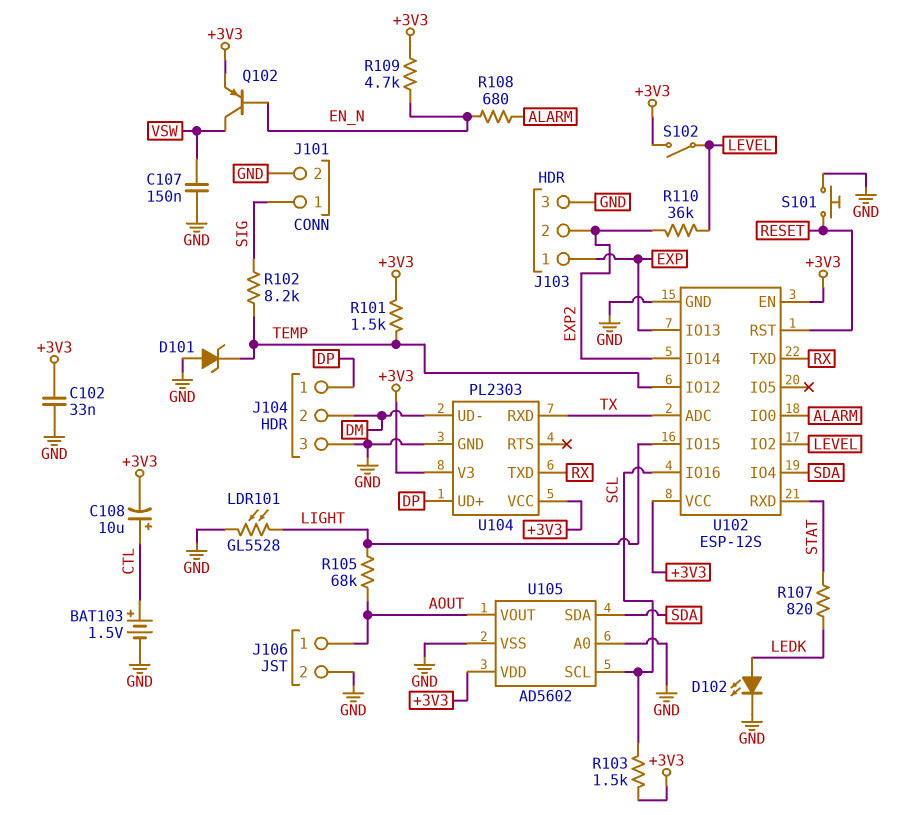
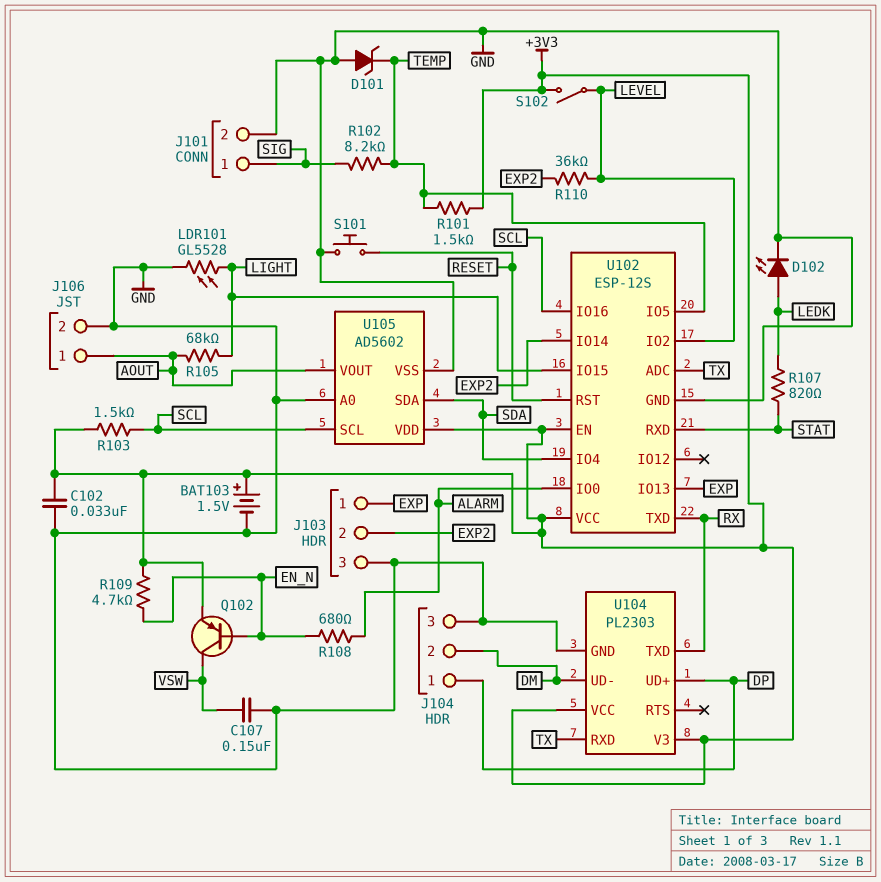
BAT103: 1.5V (plus CTL, minus GND) -> 1.5V (plus +3V3, minus GND)
C108: 10uF (plus CTL, minus +3V3) -> none
U102 pin IO5: none -> TEMP
U102 pin IO12: TEMP -> none

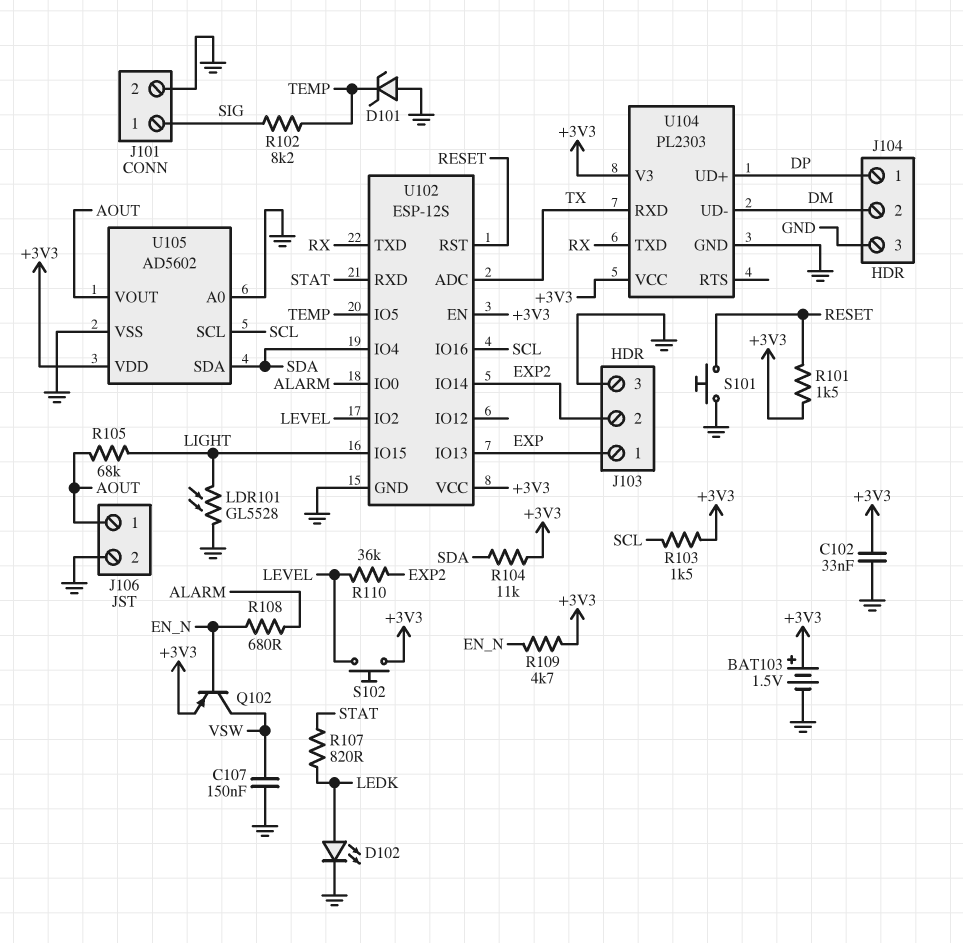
R101: 1.5k (+3V3, TEMP) -> 1.5k (+3V3, RESET)
R104: none -> 11k (+3V3, SDA)
S102: switch (+3V3, LEVEL) -> button (+3V3, LEVEL)

